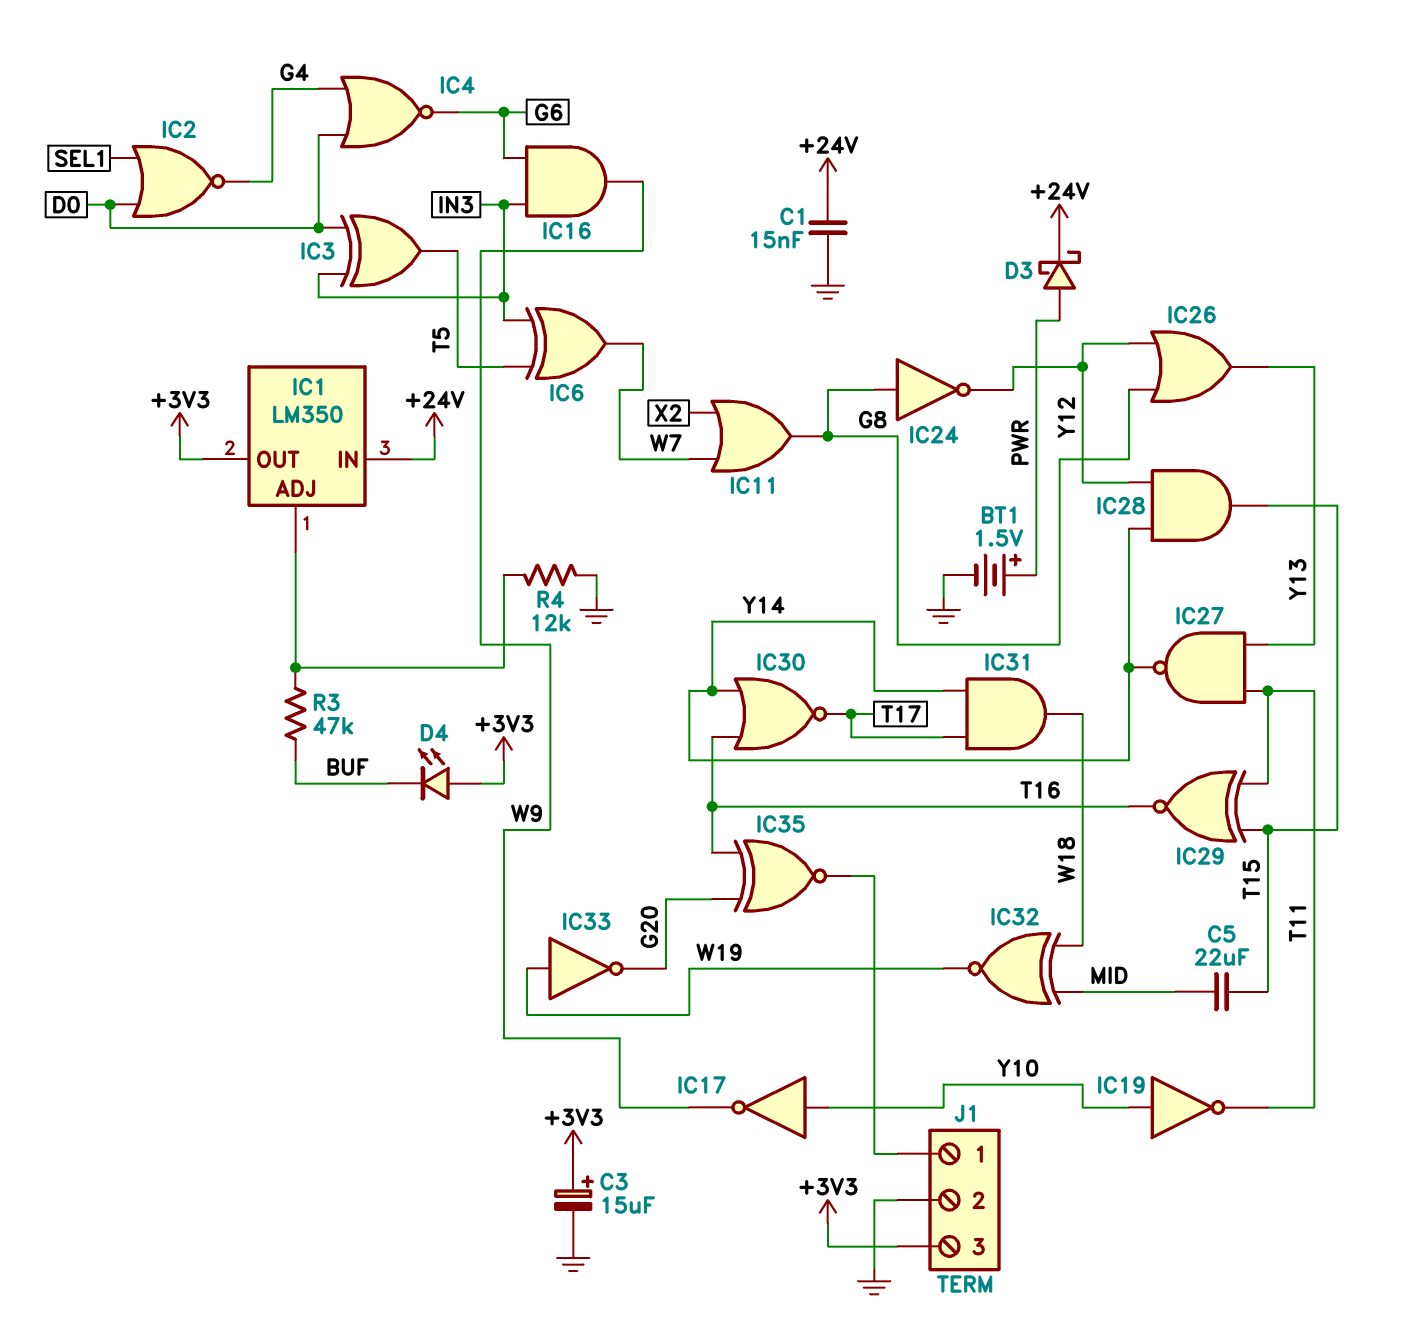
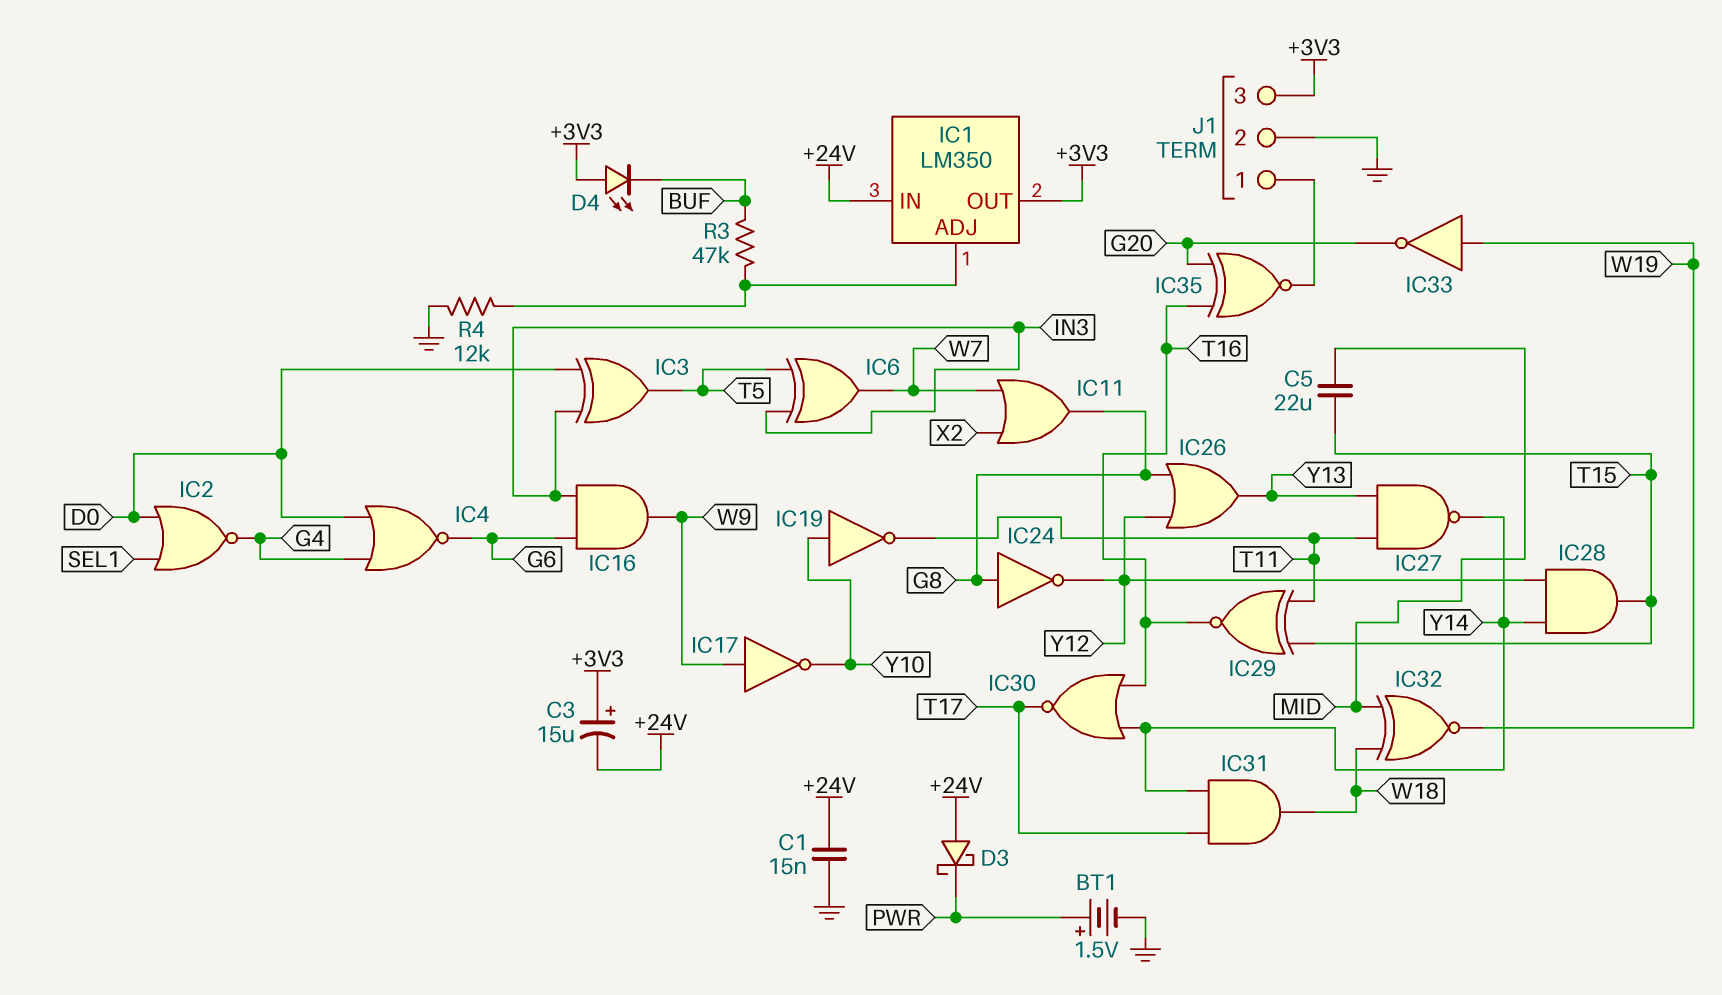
C3: 15uF (plus +3V3, minus GND) -> 15uF (plus +3V3, minus +24V)
D3: schottky (A PWR, K +24V) -> schottky (A +24V, K PWR)
IC17: NOT (in Y10, out W9) -> NOT (in W9, out Y10)

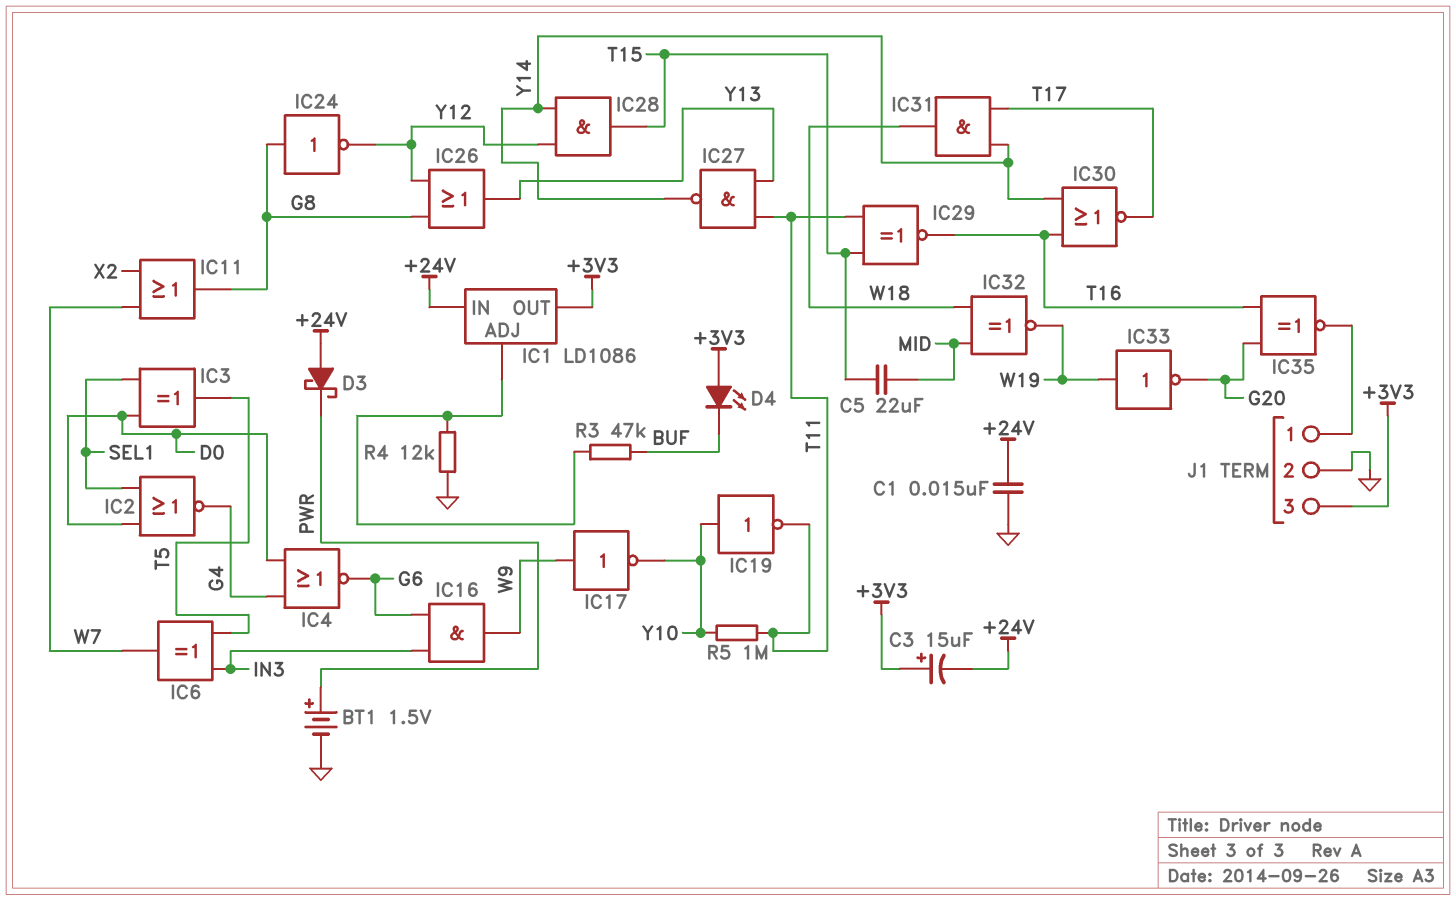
IC1: LM350 -> LD1086
IC3: XOR (in D0, in IN3, out T5) -> XOR (in D0, in SEL1, out T5)
R5: none -> 1M (T11, Y10)

